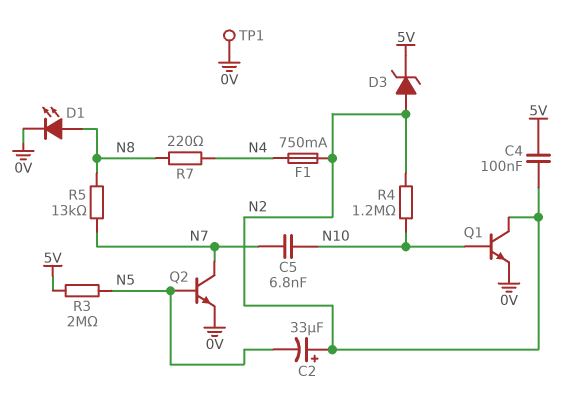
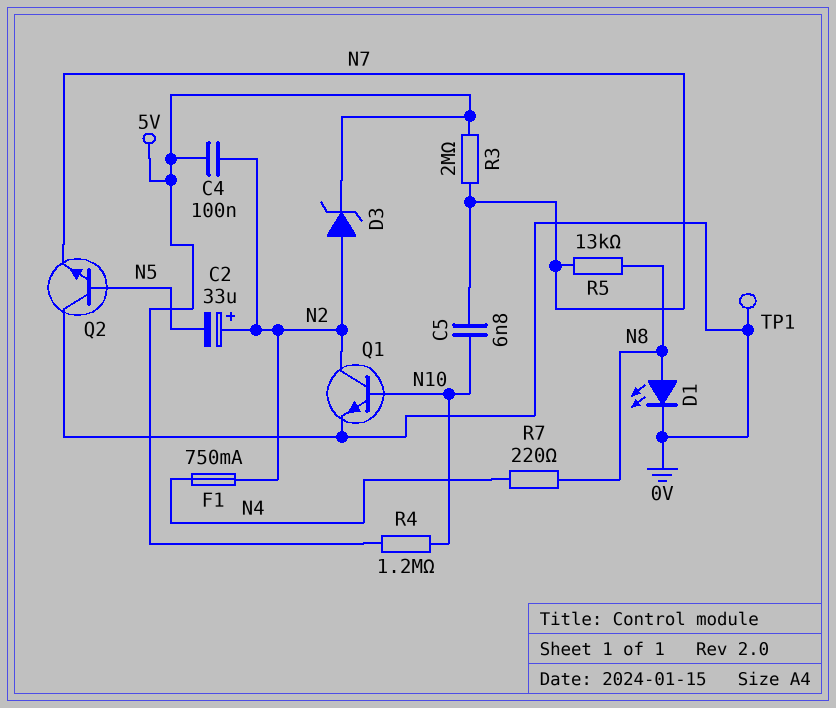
Q2: NPN (B N5, C N7, E 0V) -> NPN (B N5, C 0V, E N7)
R3: 2M (5V, N5) -> 2M (5V, N7)
R4: 1.2M (N2, N10) -> 1.2M (5V, N10)

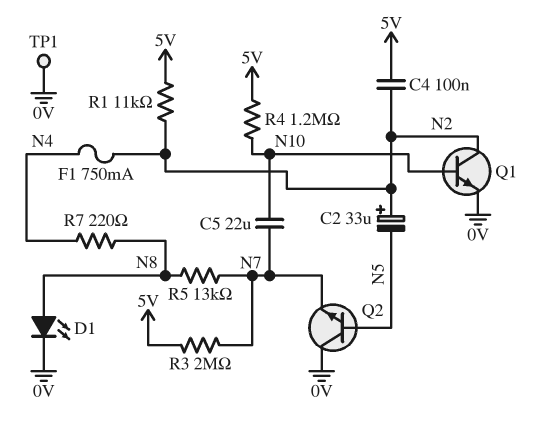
C5: 6.8nF (N7, N10) -> 22uF (N7, N10)
D3: zener (A N2, K 5V) -> none
R1: none -> 11k (5V, N2)

